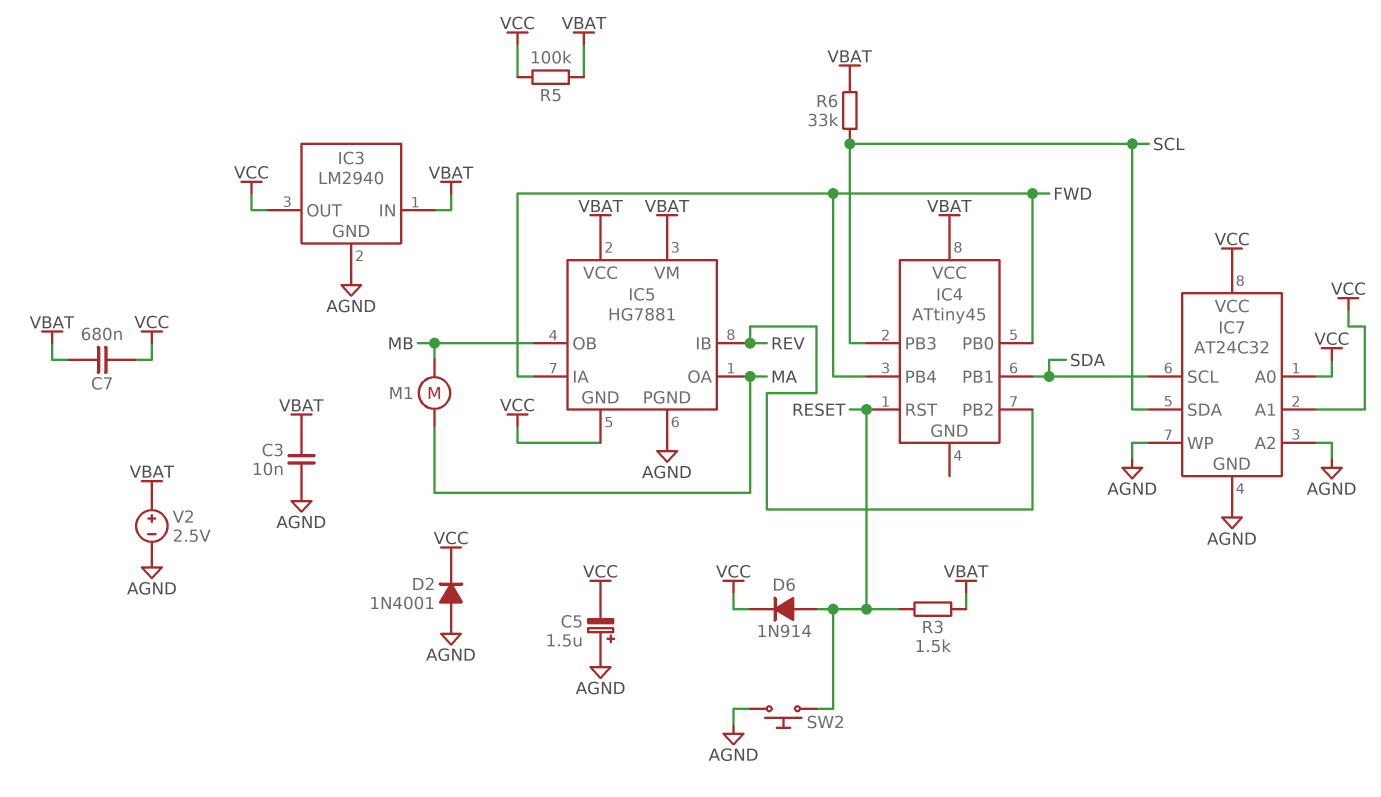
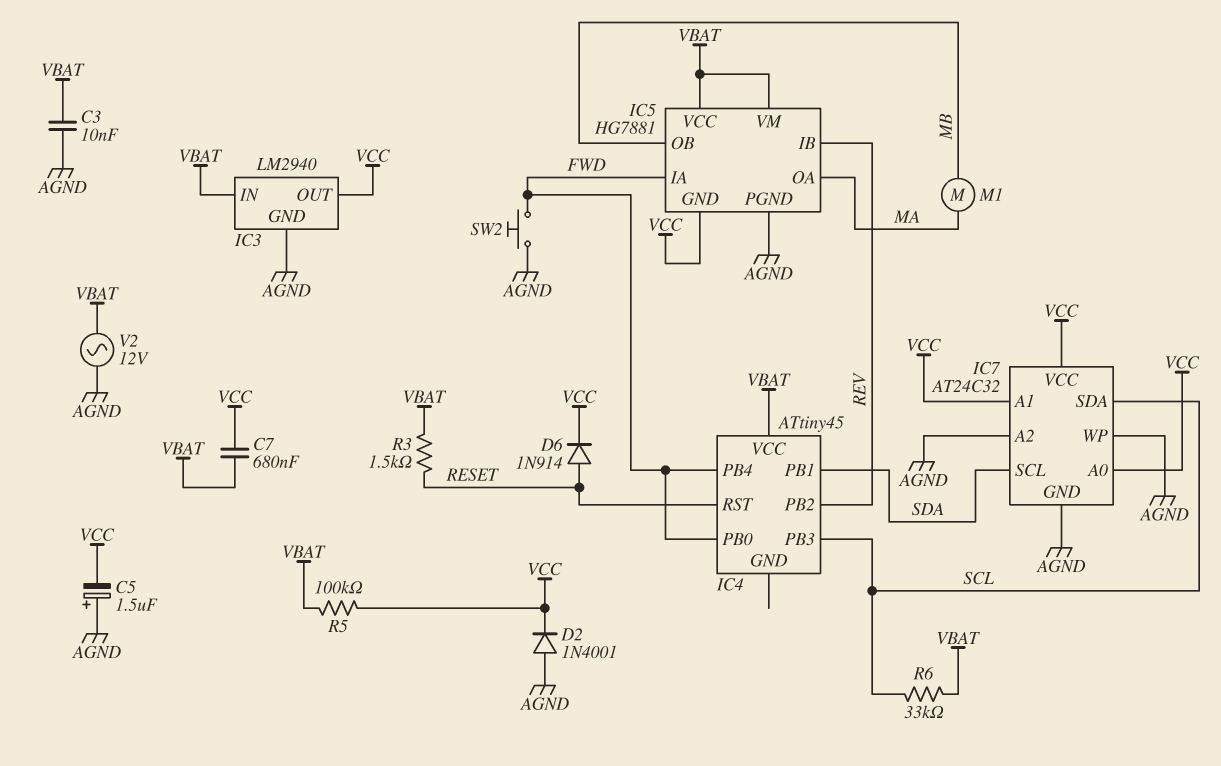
SW2: button (AGND, RESET) -> button (AGND, FWD)
V2: 2.5V (plus VBAT, minus AGND) -> AC 12V (AGND, VBAT)

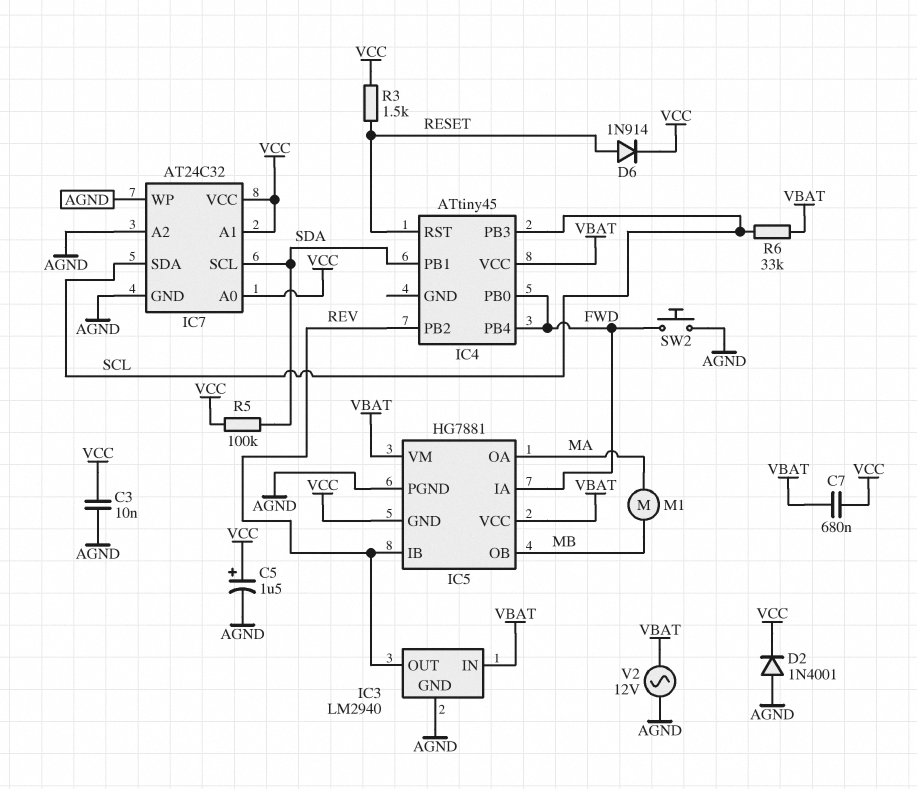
C3: 10nF (AGND, VBAT) -> 10nF (AGND, VCC)
C5: 1.5uF (plus AGND, minus VCC) -> 1.5uF (plus VCC, minus AGND)
IC3 pin OUT: VCC -> REV
R3: 1.5k (RESET, VBAT) -> 1.5k (RESET, VCC)
R5: 100k (VBAT, VCC) -> 100k (SDA, VCC)

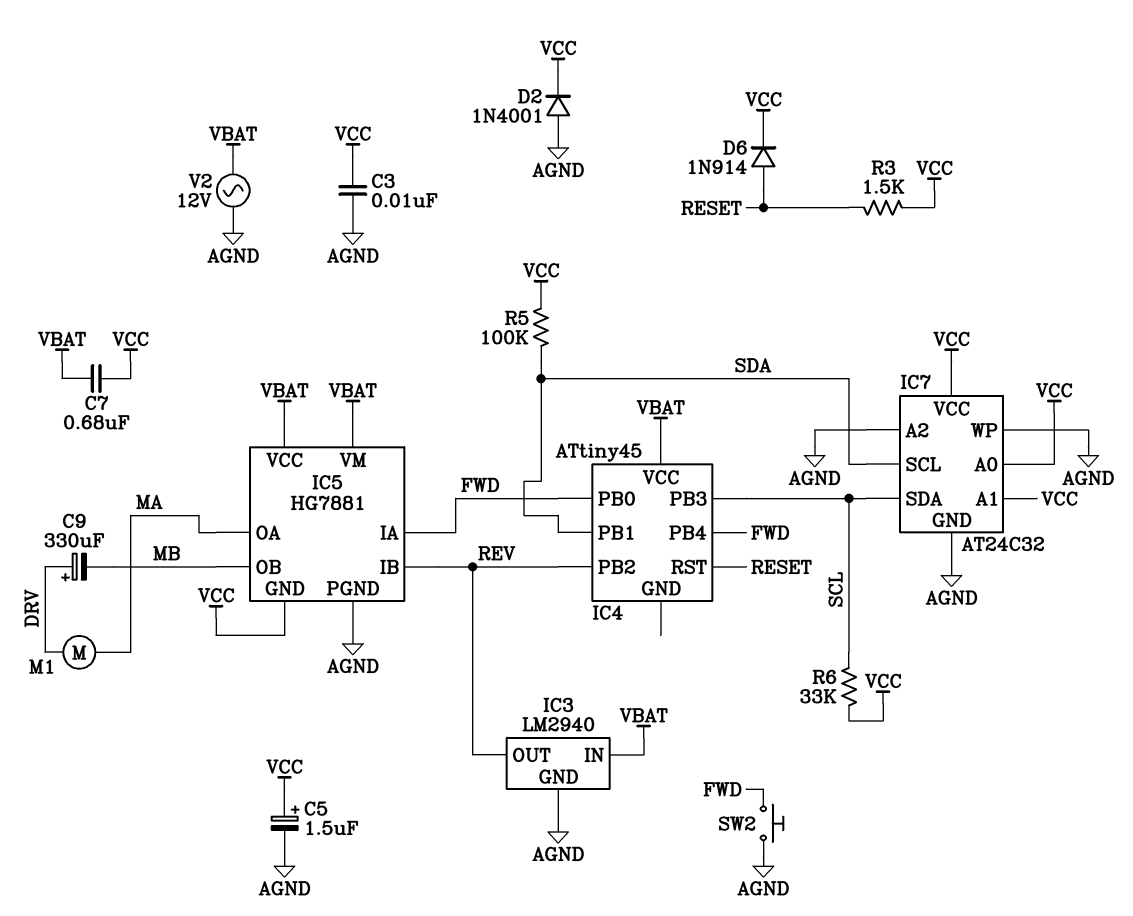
C9: none -> 330uF (plus DRV, minus MB)
M1: motor (MA, MB) -> motor (DRV, MA)
R6: 33k (SCL, VBAT) -> 33k (SCL, VCC)

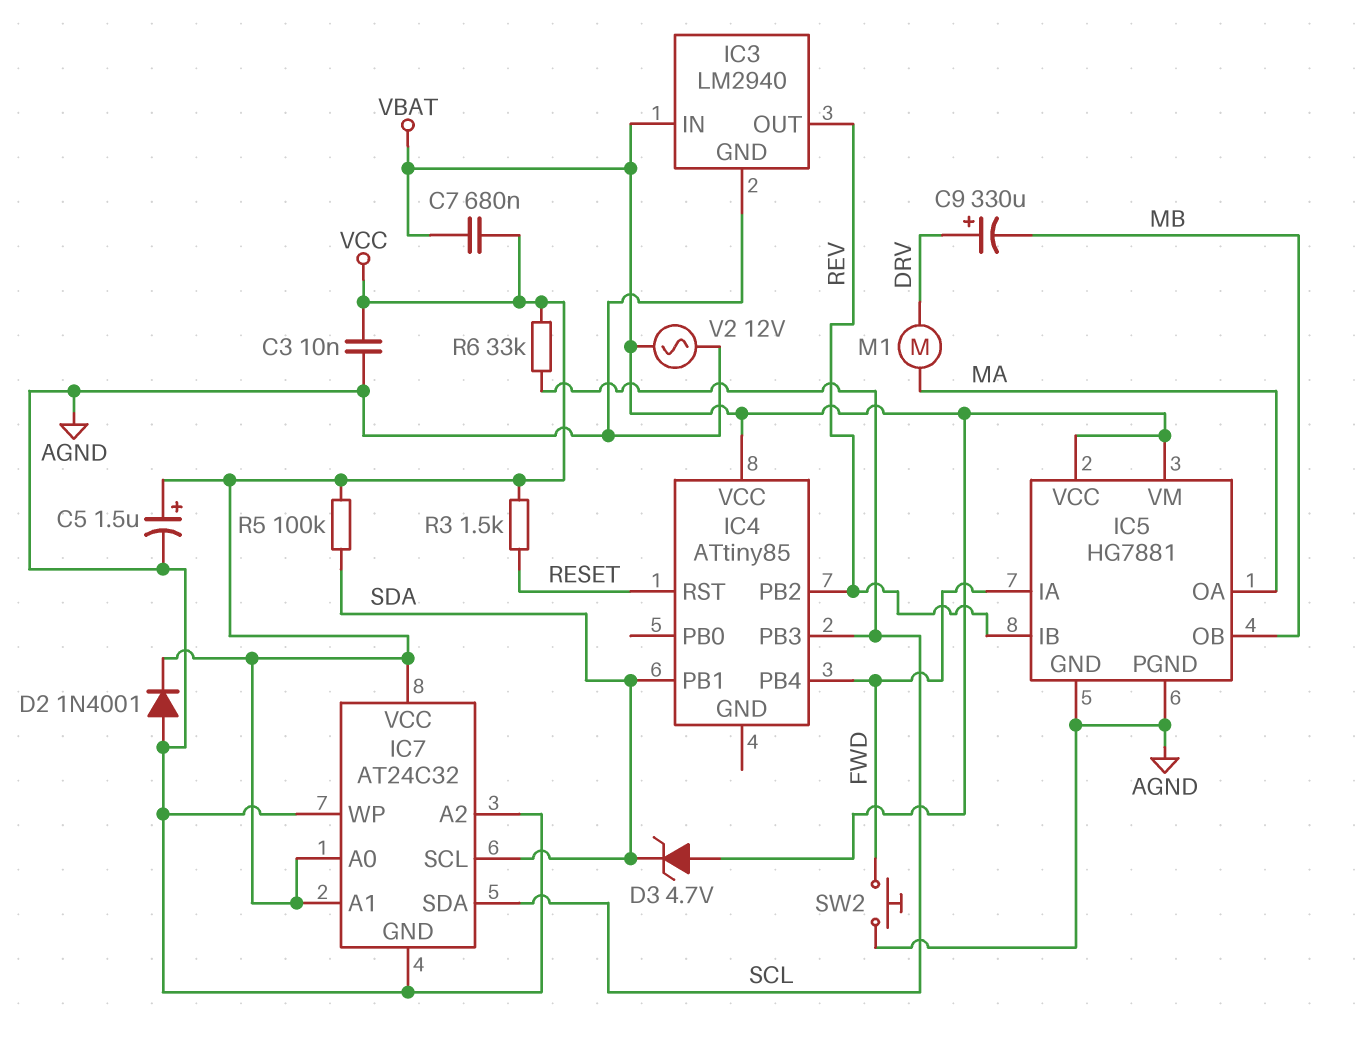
D3: none -> zener 4.7V (A VBAT, K SDA)
D6: diode 1N914 (A RESET, K VCC) -> none
IC4: ATtiny45 -> ATtiny85
IC4 pin PB0: FWD -> none
IC5 pin GND: VCC -> AGND

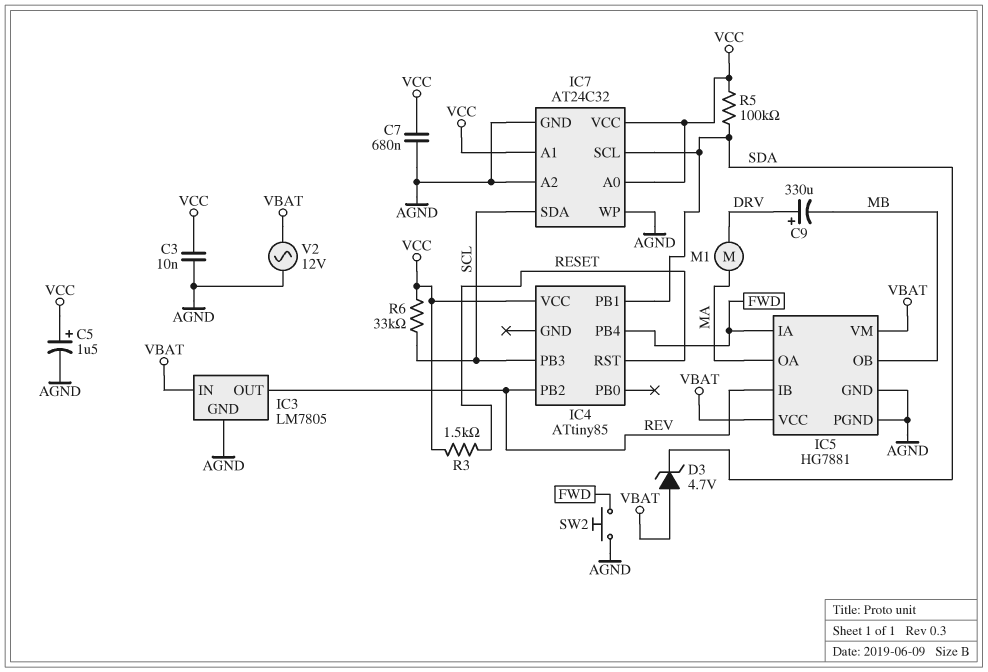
C7: 680nF (VBAT, VCC) -> 680nF (AGND, VCC)
D2: diode 1N4001 (A AGND, K VCC) -> none
IC3: LM2940 -> LM7805
IC4 pin VCC: VBAT -> VCC

